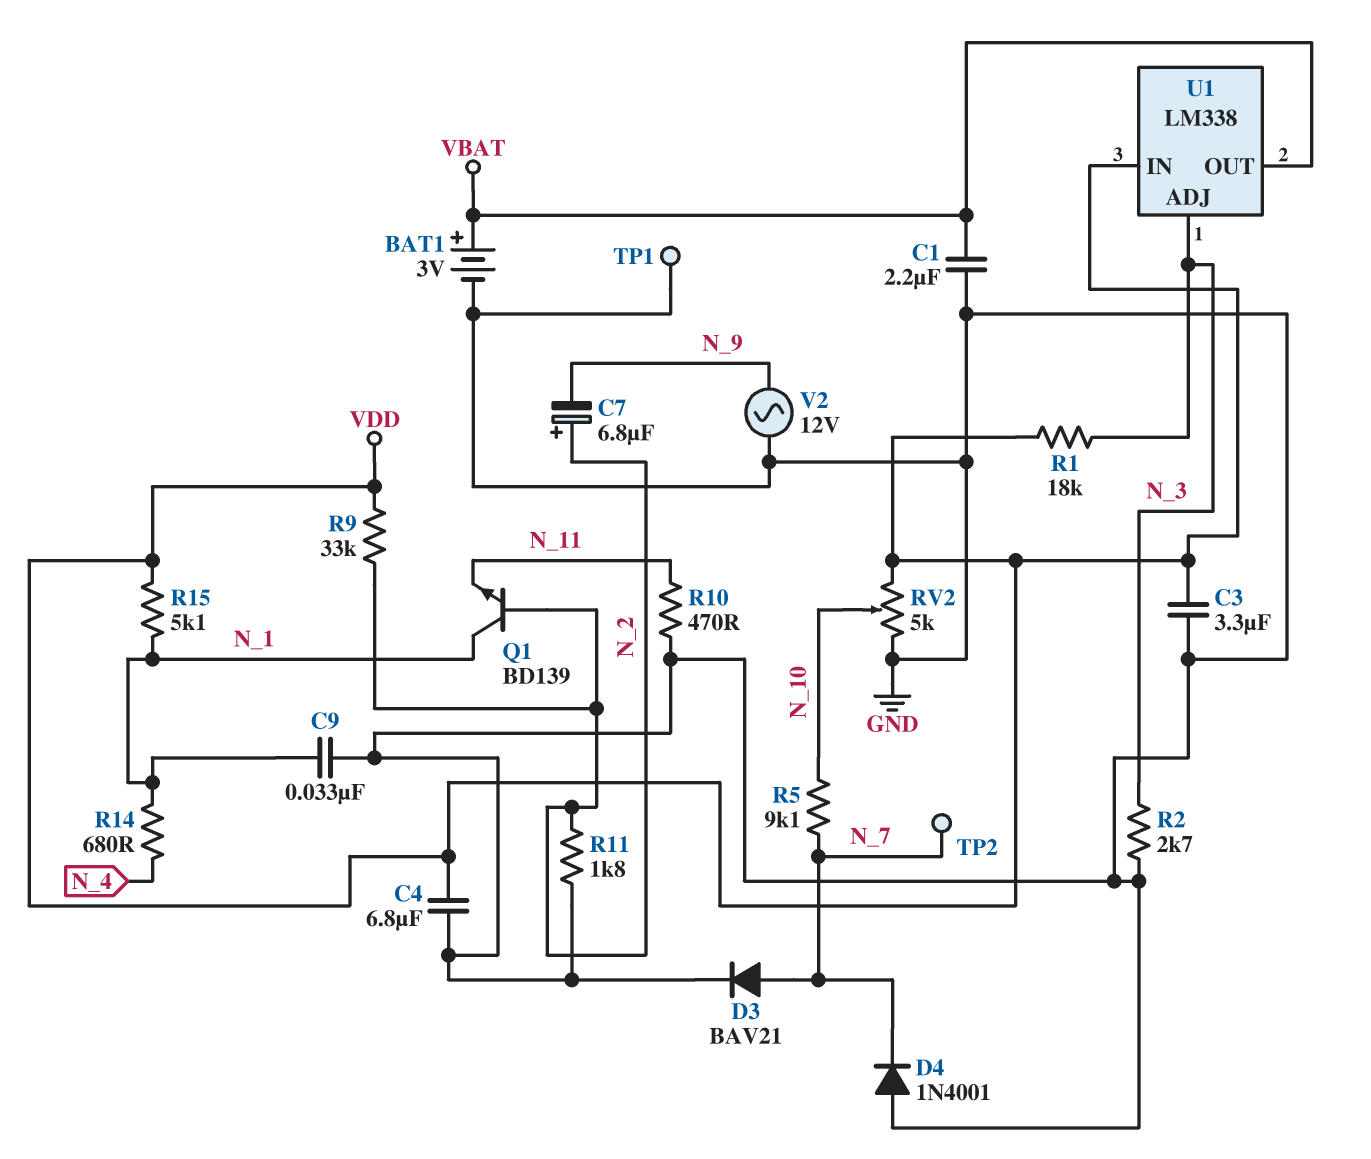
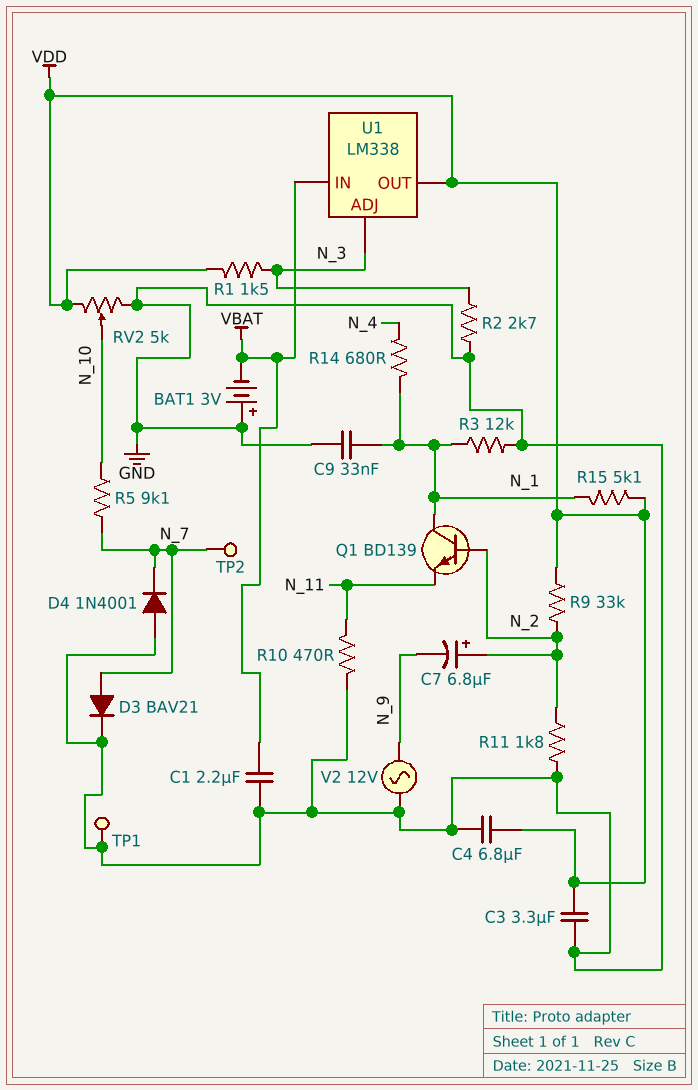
BAT1: 3V (plus VBAT, minus GND) -> 3V (plus GND, minus VBAT)
R1: 18k (N_3, VDD) -> 1.5k (N_3, VDD)
R3: none -> 12k (GND, N_1)
U1 pin IN: VDD -> VBAT
U1 pin OUT: VBAT -> VDD

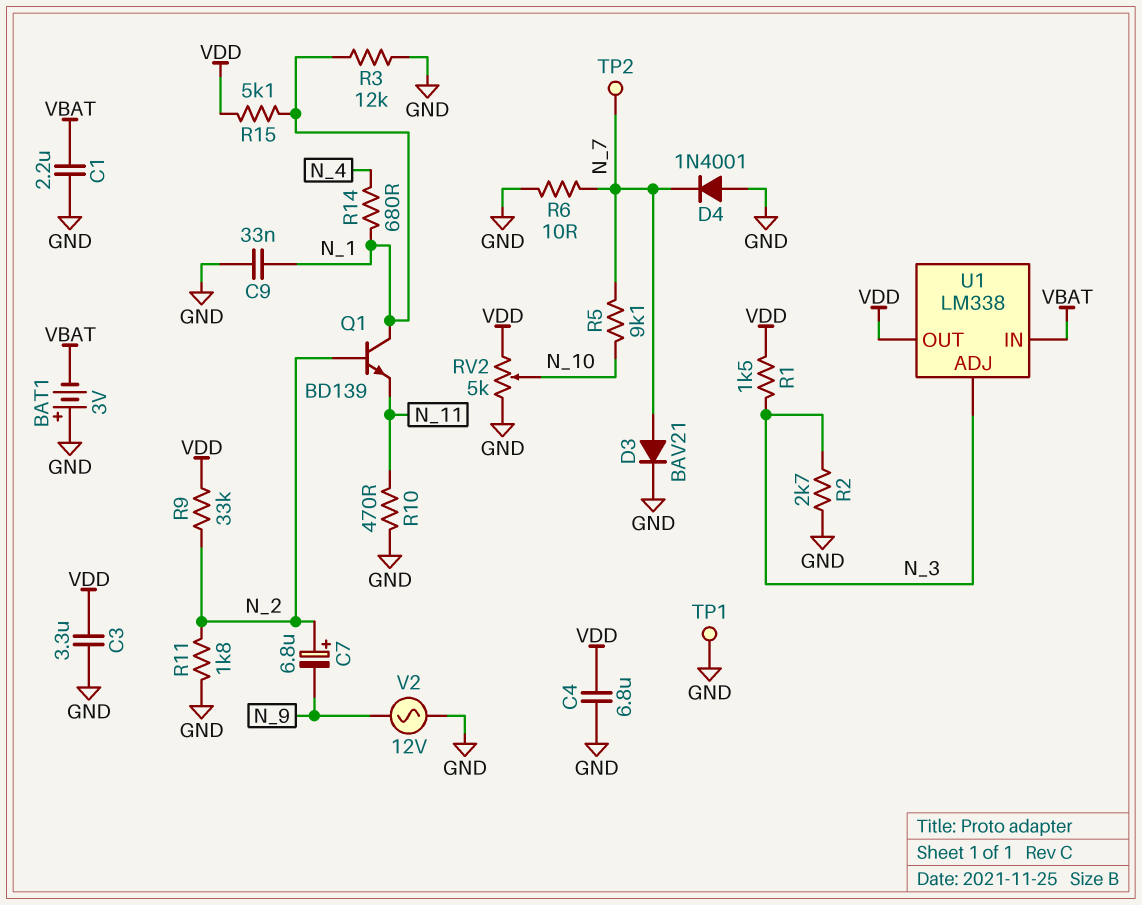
R6: none -> 10 (GND, N_7)

